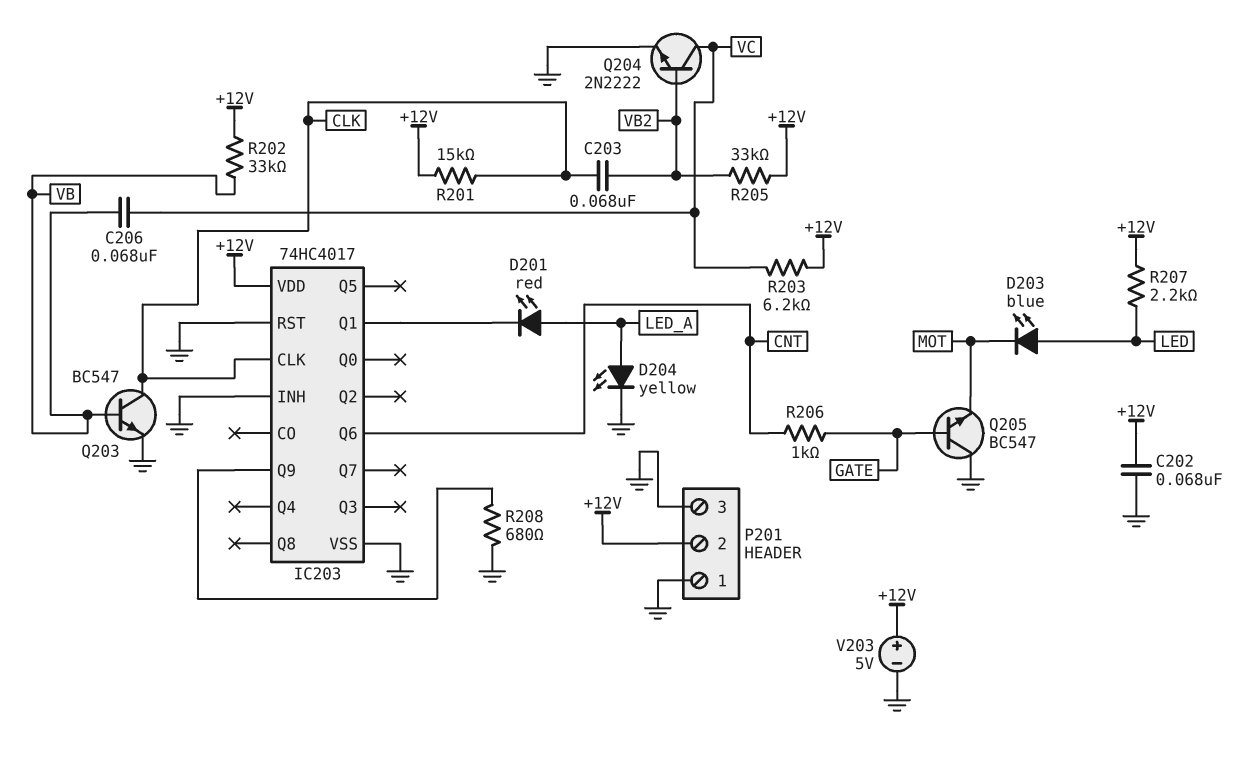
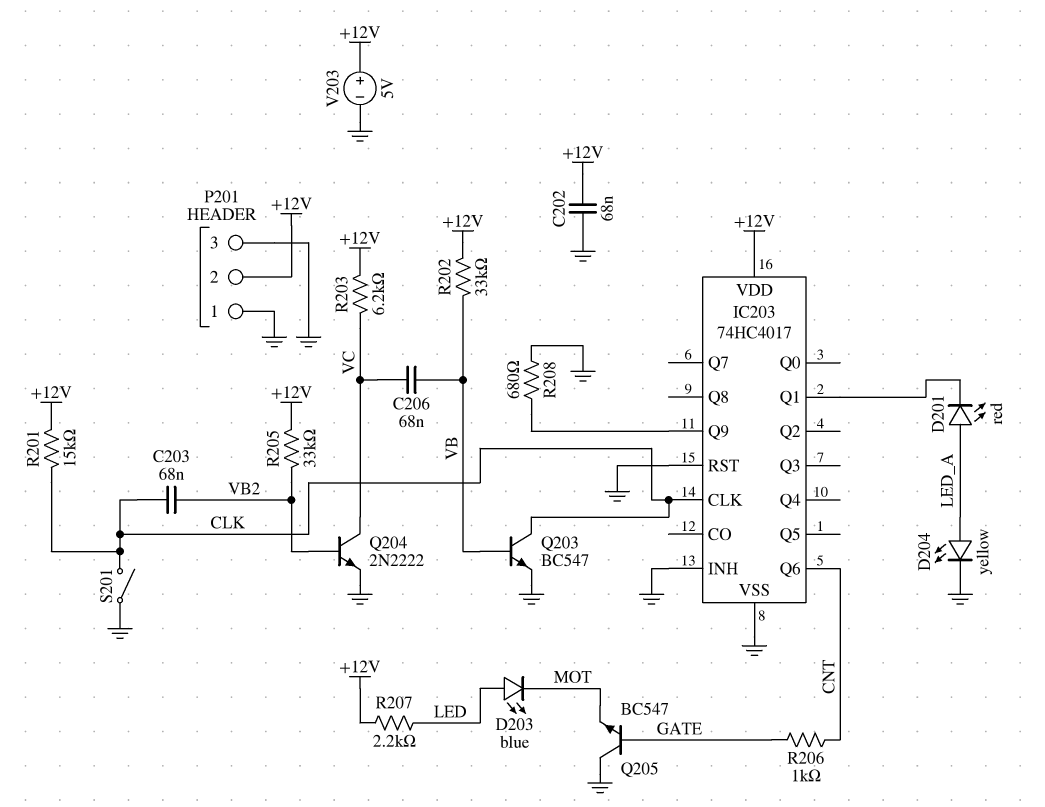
S201: none -> switch (CLK, GND)

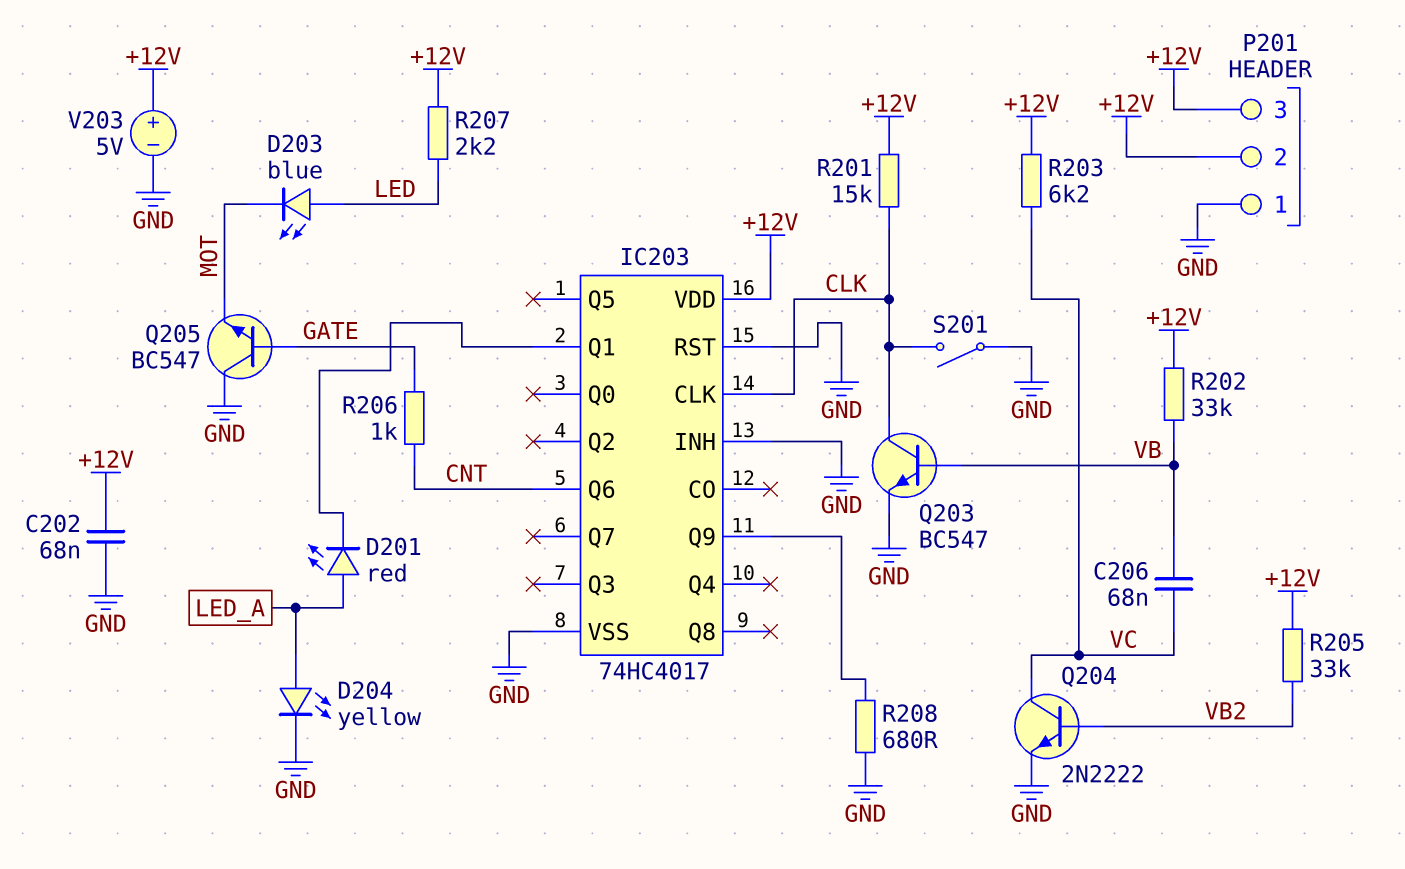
C203: 68nF (CLK, VB2) -> none
P201 pin 3: GND -> +12V

